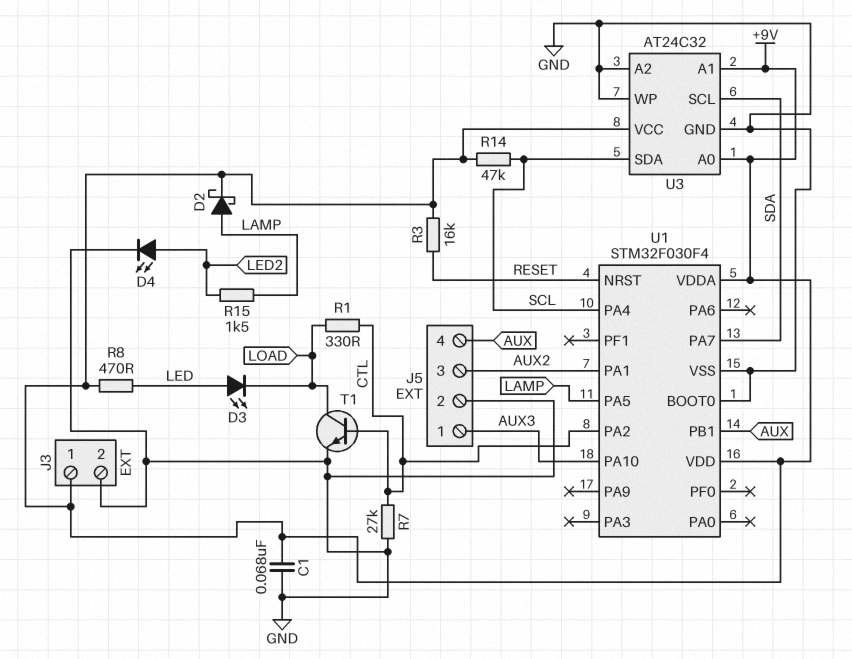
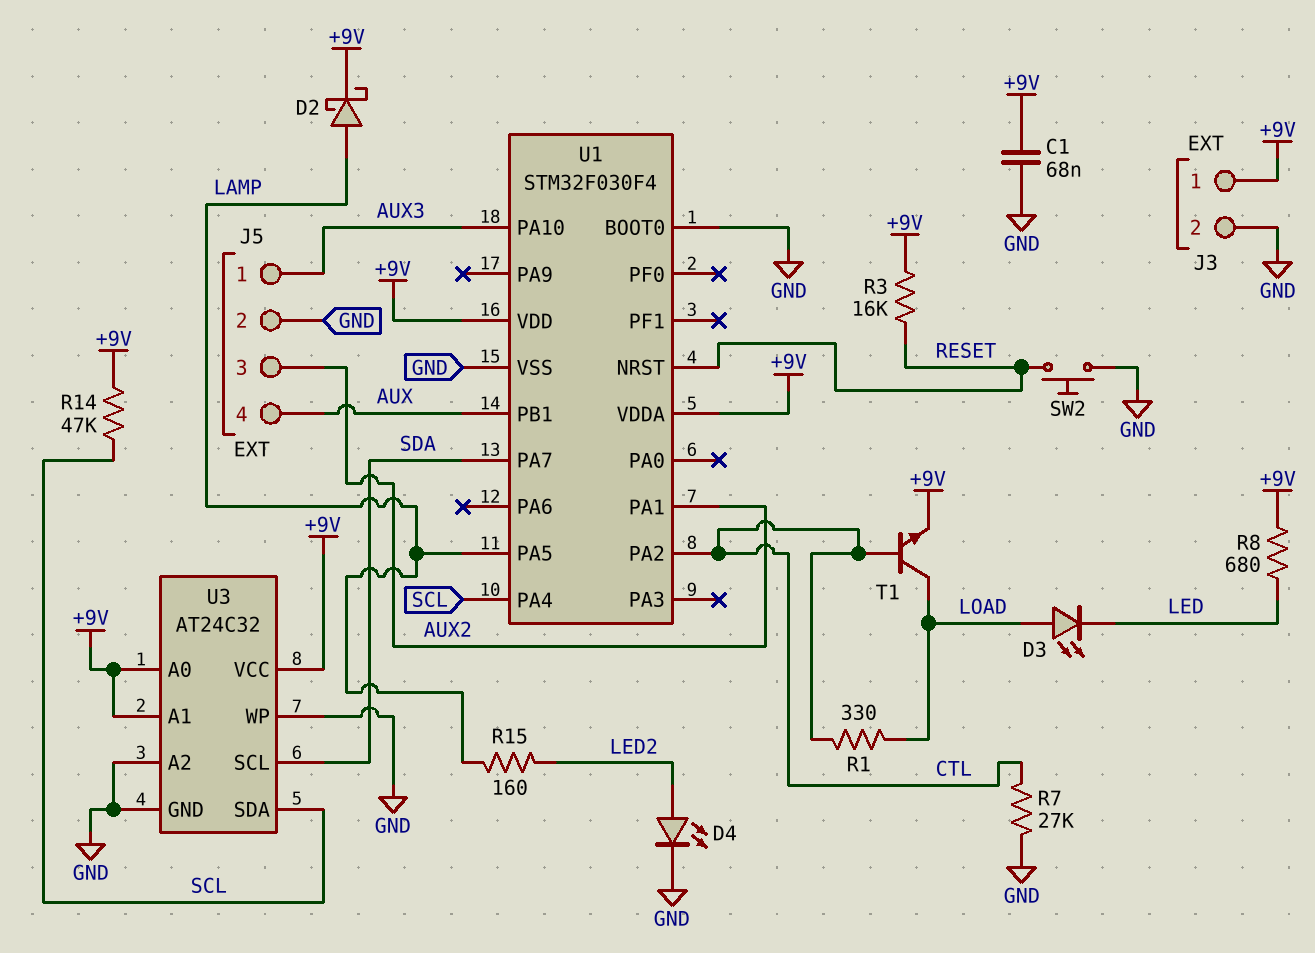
D3: LED (A LED, K LOAD) -> LED (A LOAD, K LED)
R8: 470 (+9V, LED) -> 680 (+9V, LED)
R15: 1.5k (LAMP, LED2) -> 160 (LAMP, LED2)
SW2: none -> button (GND, RESET)
T1: NPN (B CTL, C LOAD, E GND) -> NPN (B CTL, C LOAD, E +9V)

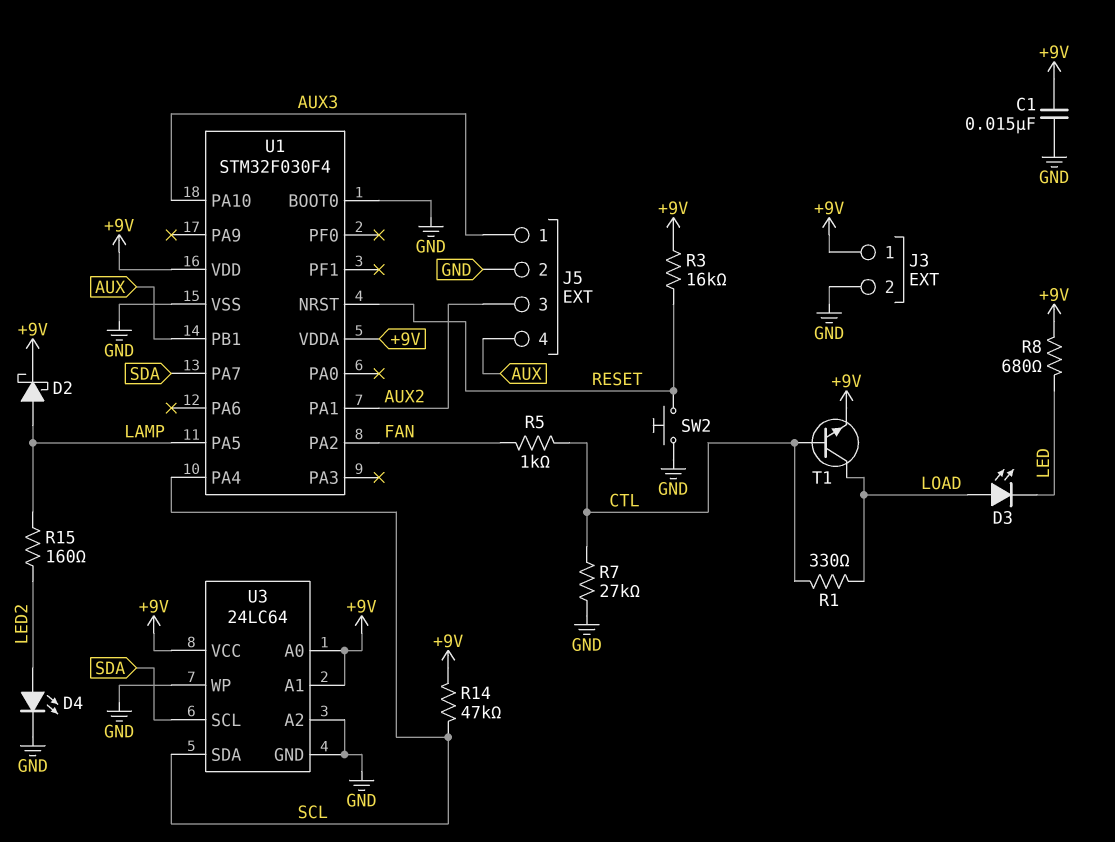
C1: 68nF (+9V, GND) -> 15nF (+9V, GND)
R5: none -> 1k (CTL, FAN)
U1 pin PA2: CTL -> FAN
U3: AT24C32 -> 24LC64

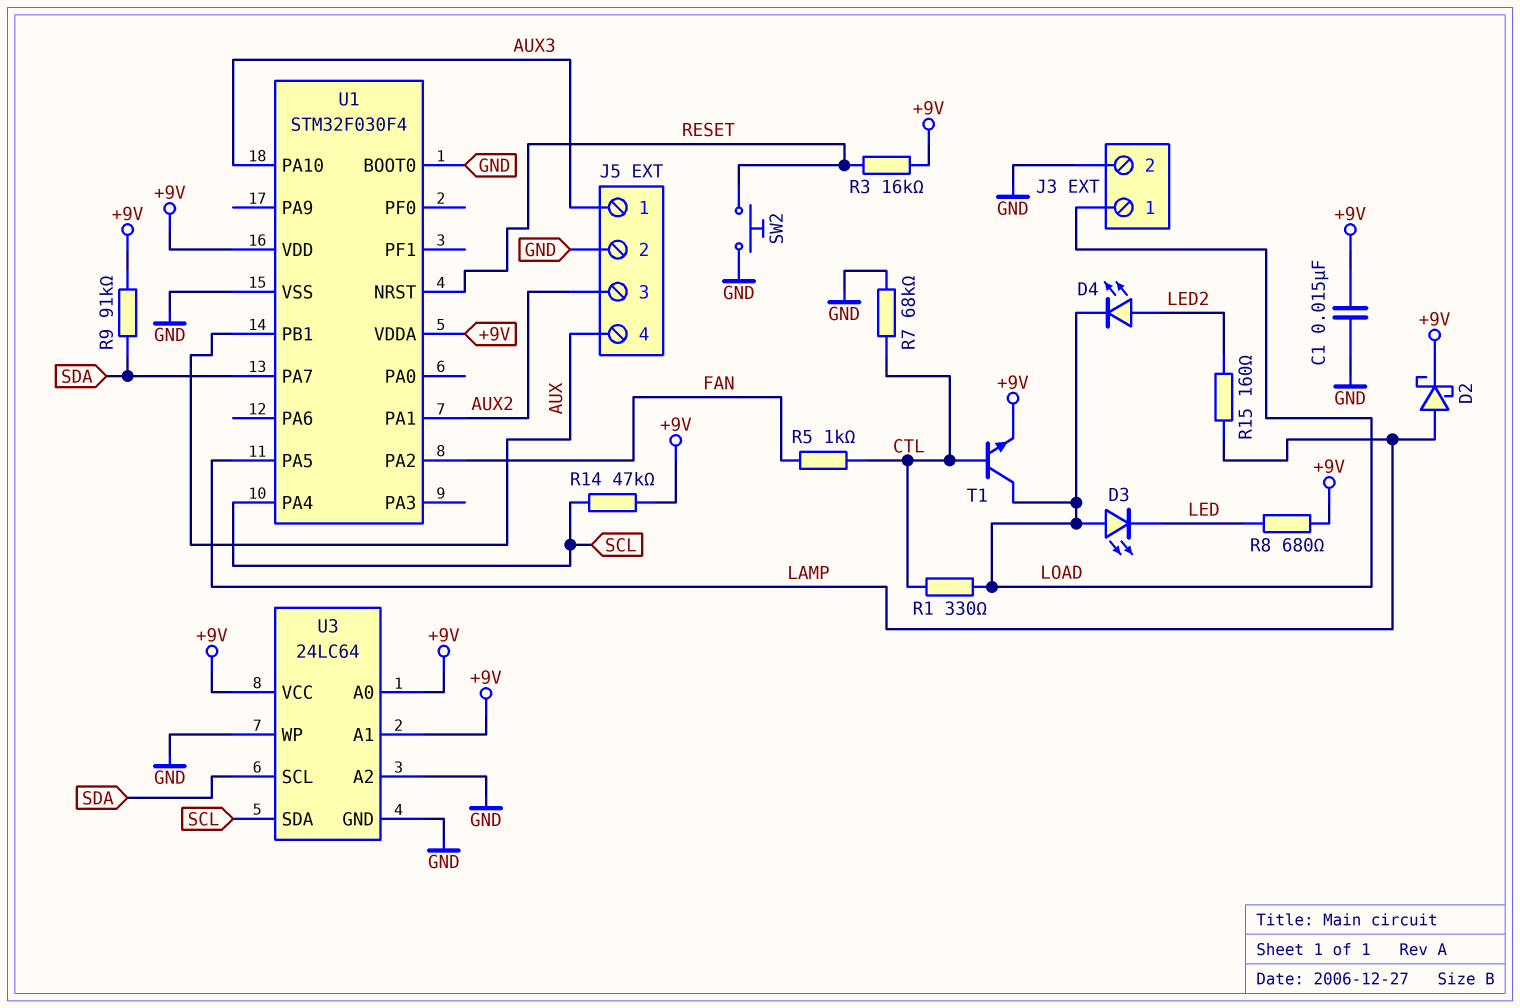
D4: LED (A LED2, K GND) -> LED (A LED2, K LOAD)
J3 pin 1: +9V -> LOAD
R7: 27k (CTL, GND) -> 68k (CTL, GND)
R9: none -> 91k (+9V, SDA)

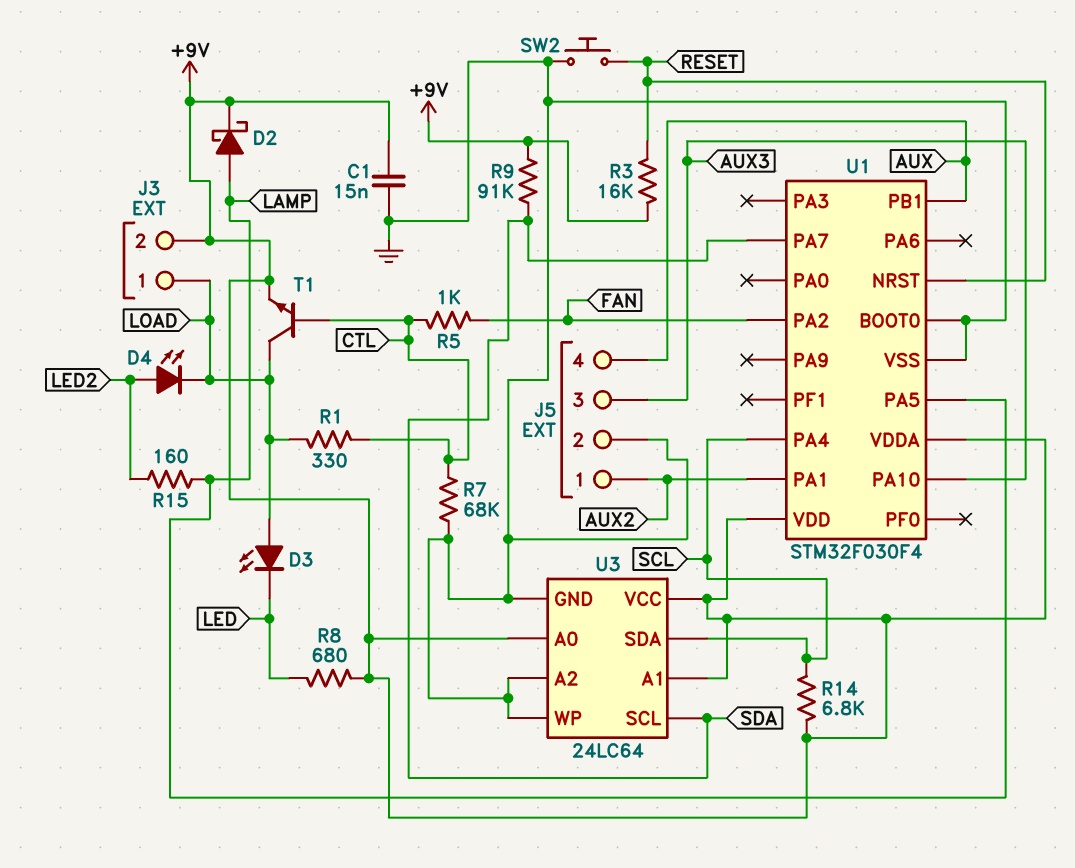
J3 pin 2: GND -> +9V
J5 pin 1: AUX3 -> AUX2
J5 pin 3: AUX2 -> AUX3
R14: 47k (+9V, SCL) -> 6.8k (+9V, SCL)

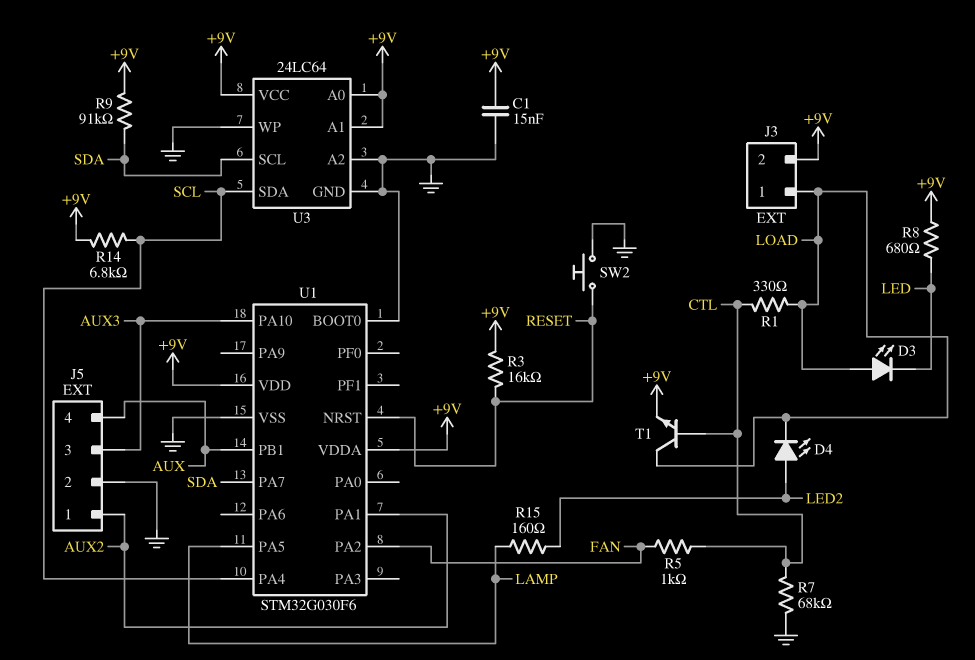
D2: schottky (A LAMP, K +9V) -> none
U1: STM32F030F4 -> STM32G030F6

